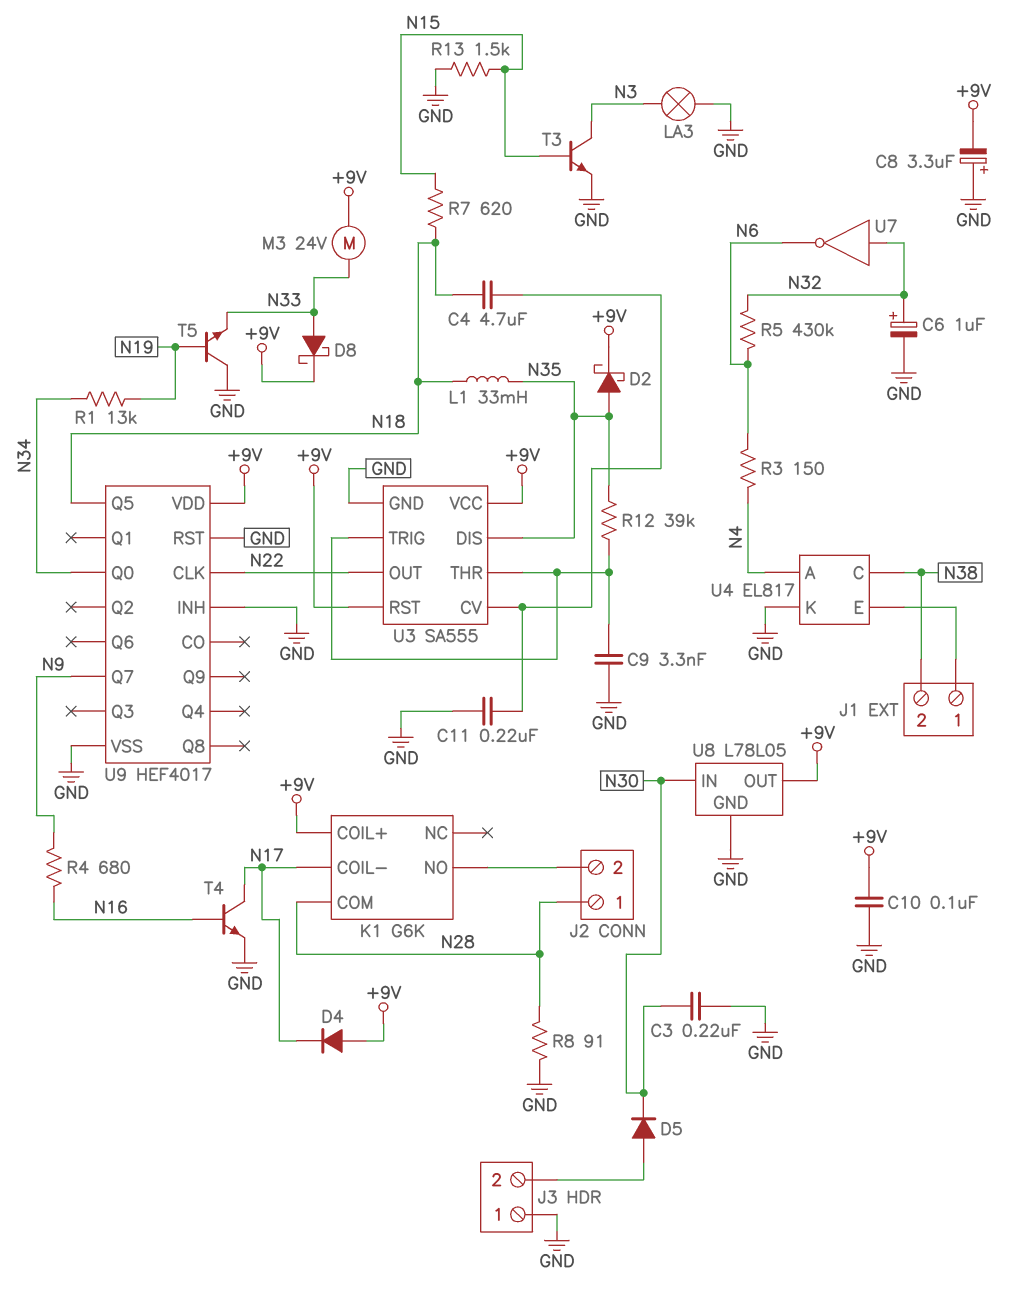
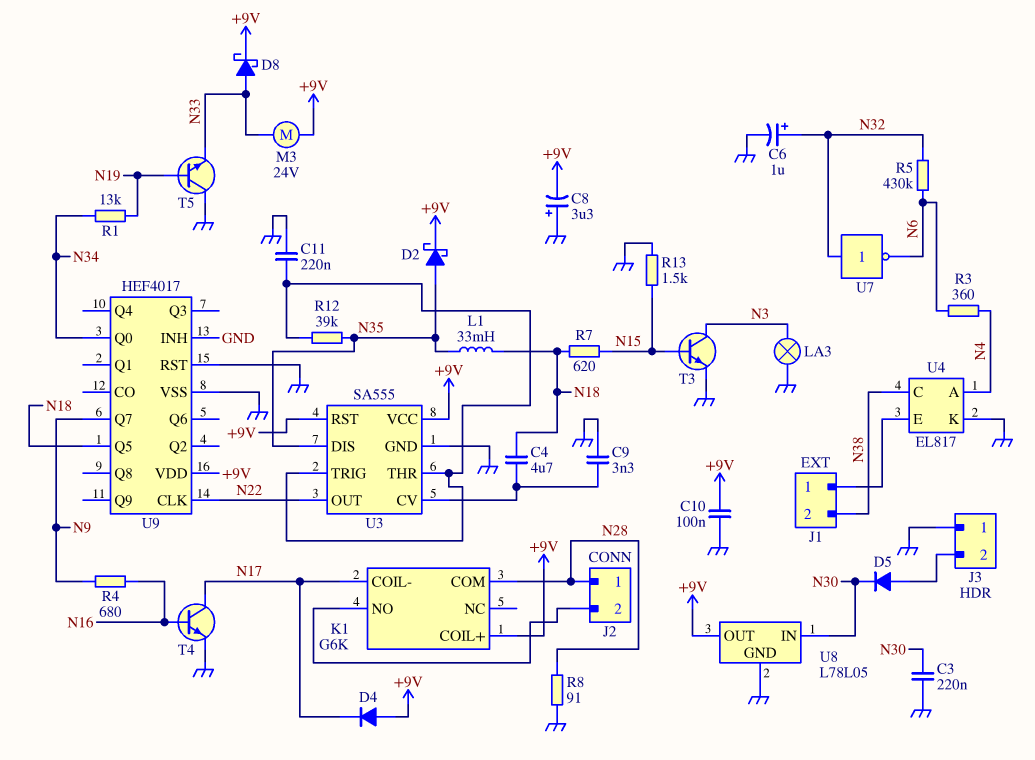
C9: 3.3nF (GND, U3/THR) -> 3.3nF (GND, U3/CV)
C11: 220nF (GND, U3/CV) -> 220nF (GND, U3/THR)
R3: 150 (N4, N6) -> 360 (N4, N6)

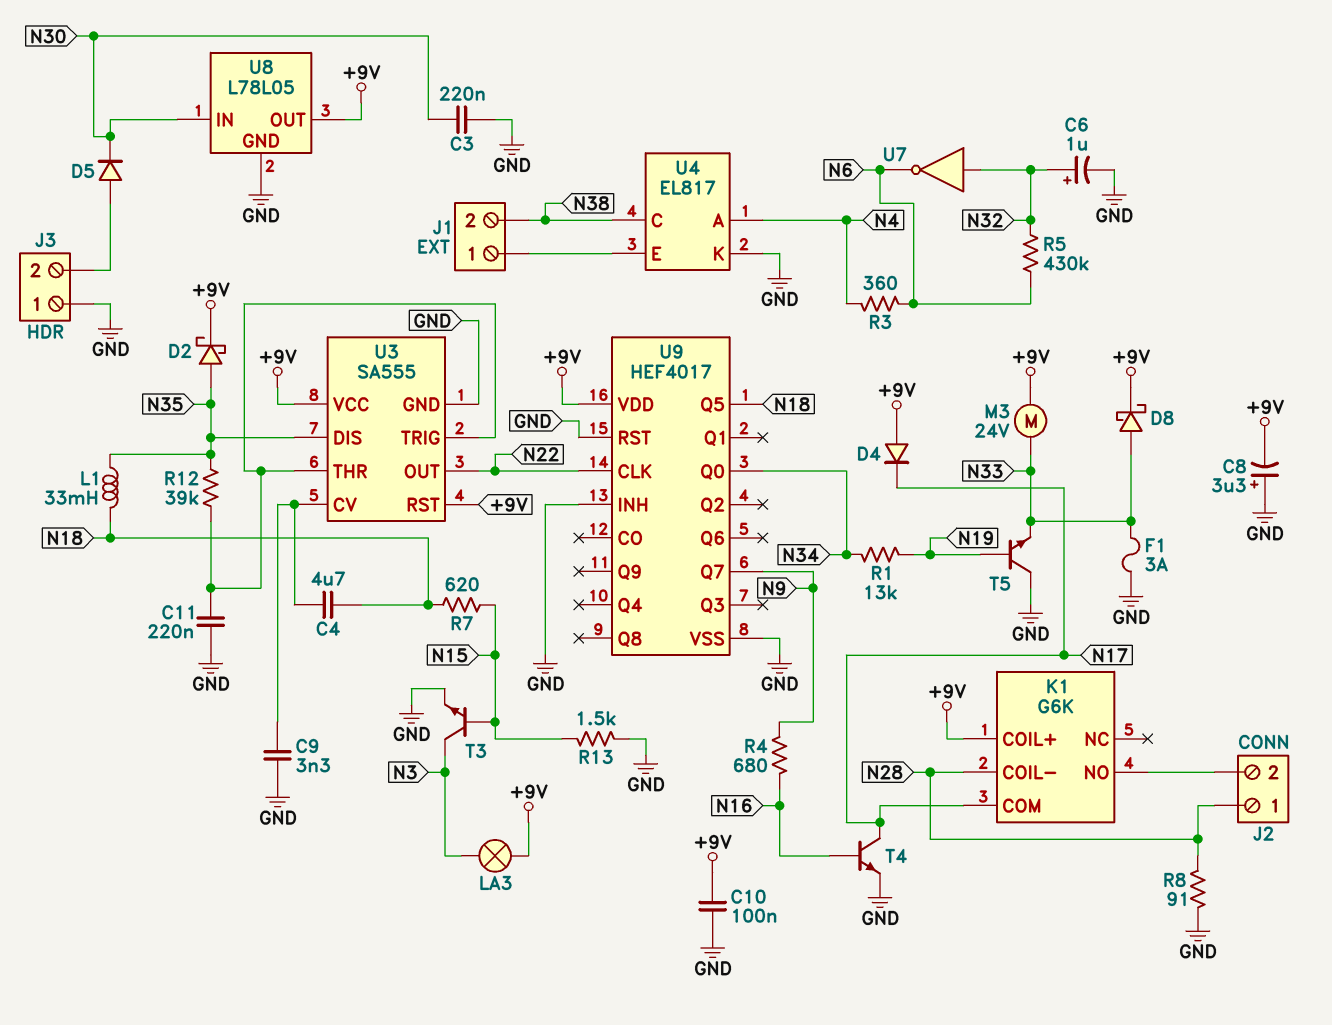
F1: none -> 3A (GND, N33)
K1 pin COIL-: N17 -> N28
K1 pin COM: N28 -> N17
LA3: lamp (GND, N3) -> lamp (+9V, N3)

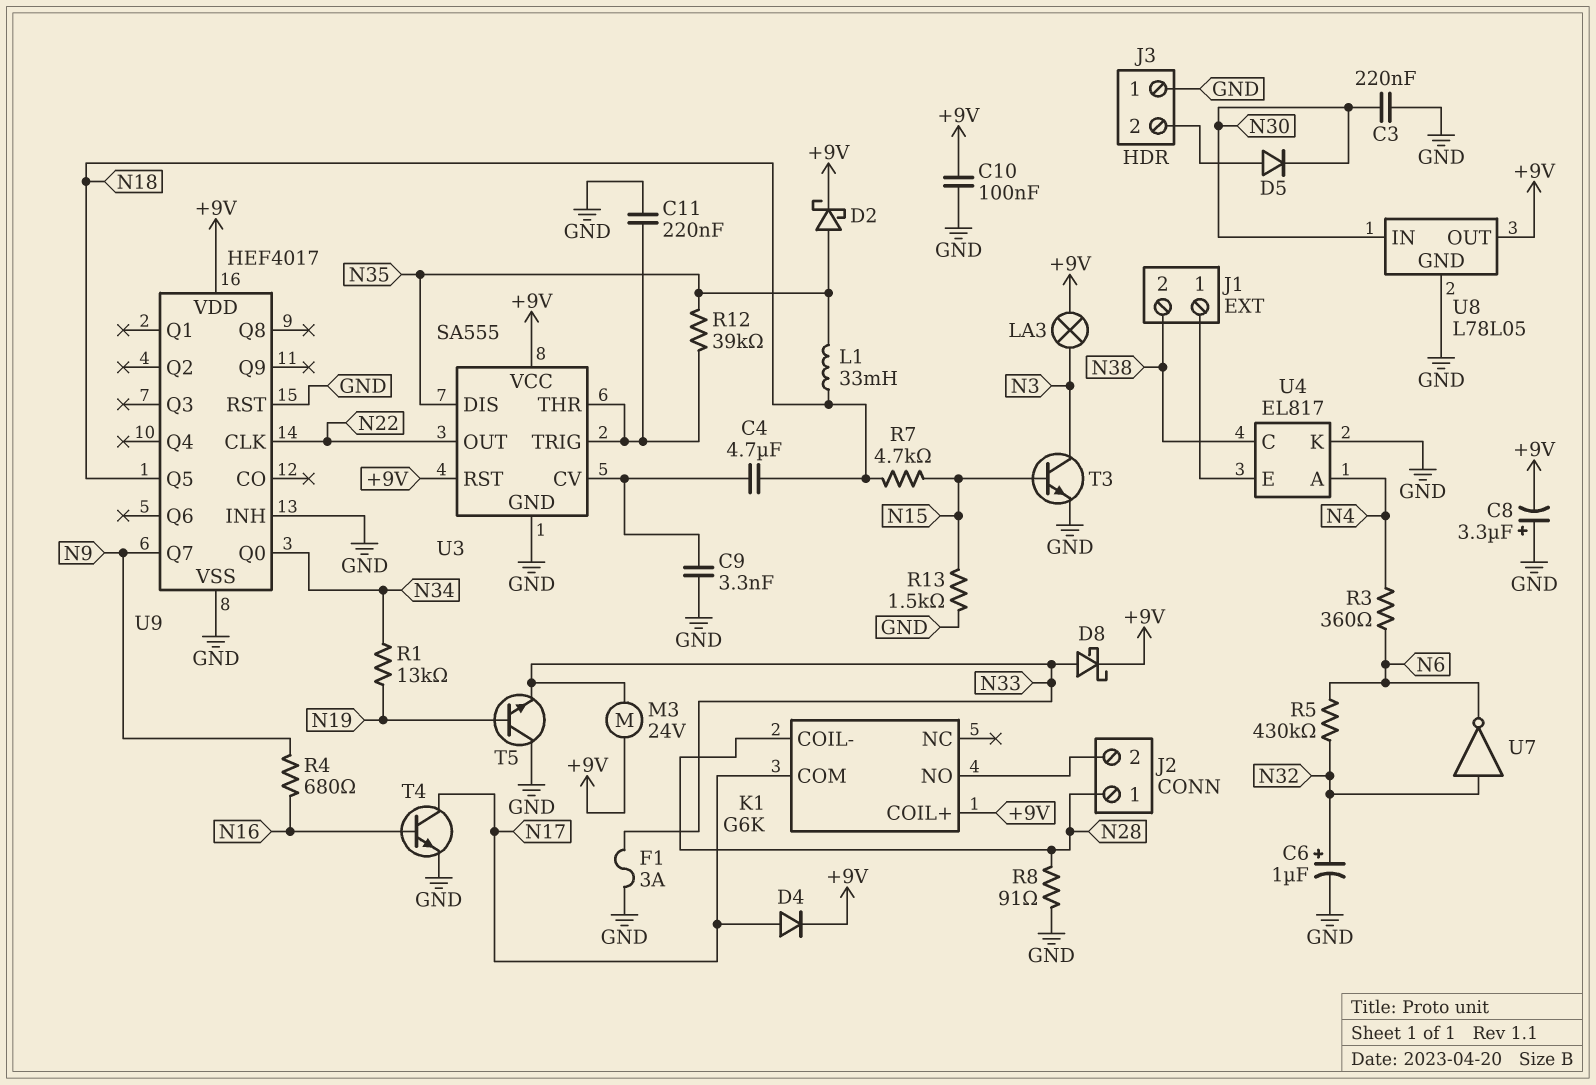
D4: diode (A +9V, K N17) -> diode (A N17, K +9V)
R7: 620 (N15, N18) -> 4.7k (N15, N18)

